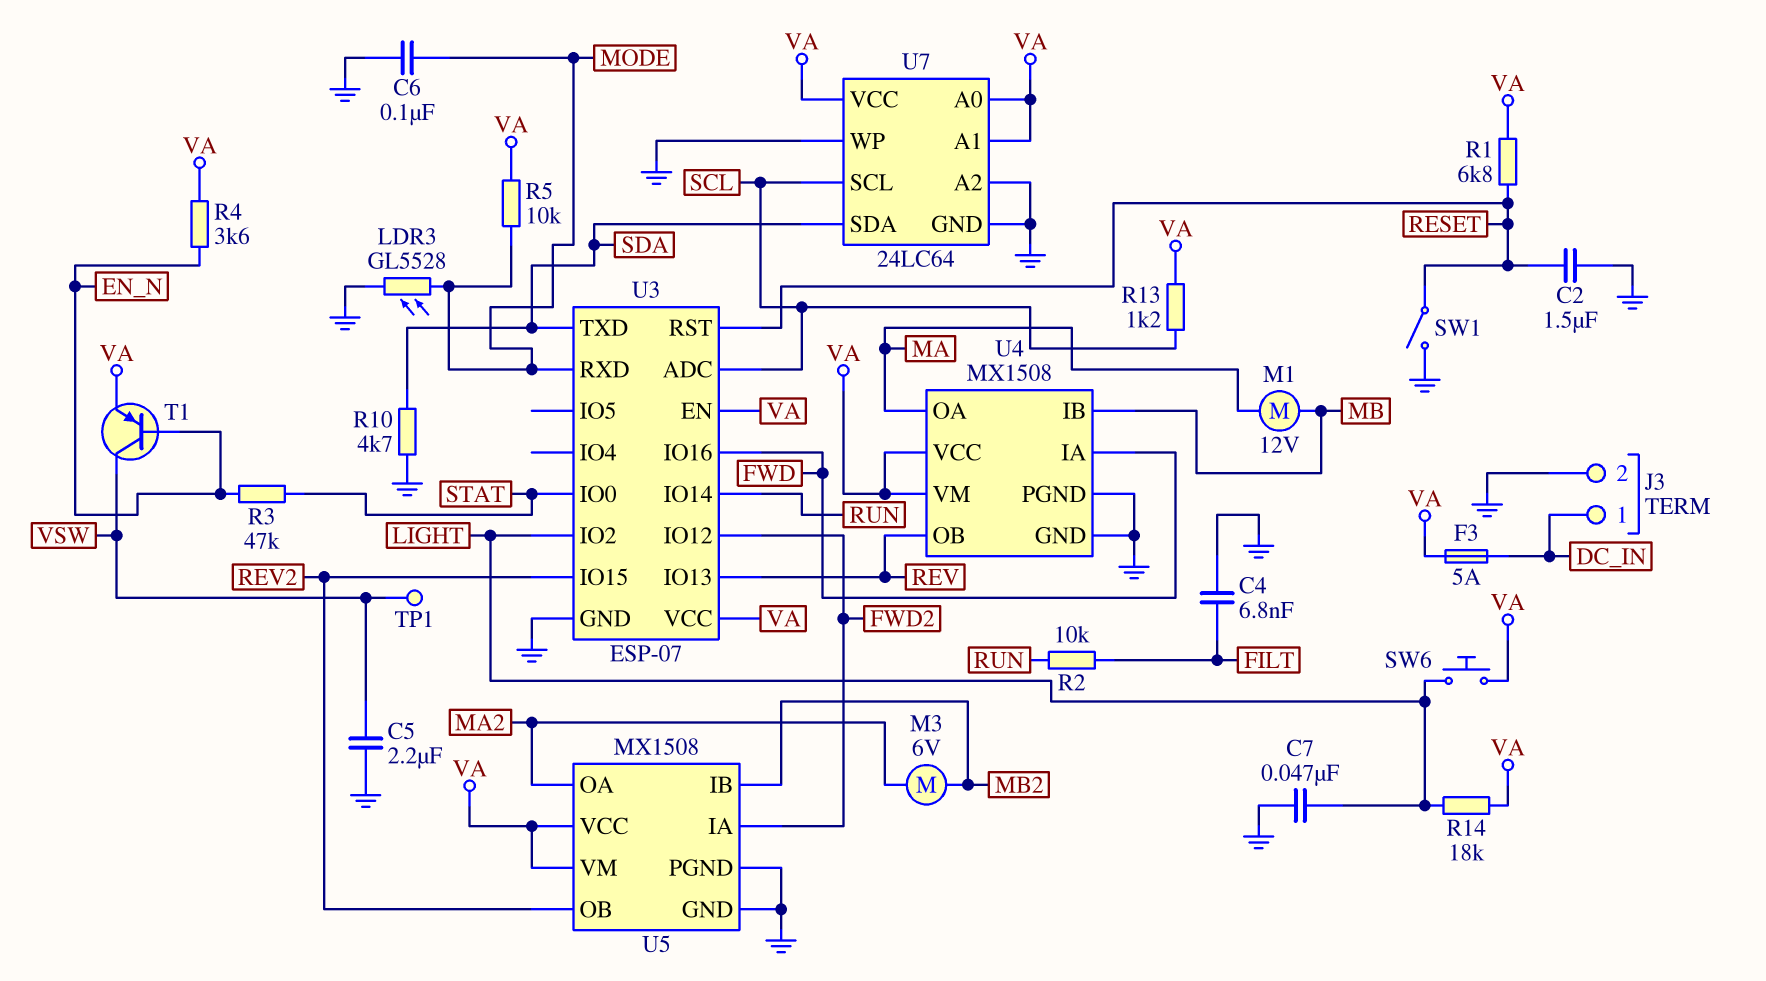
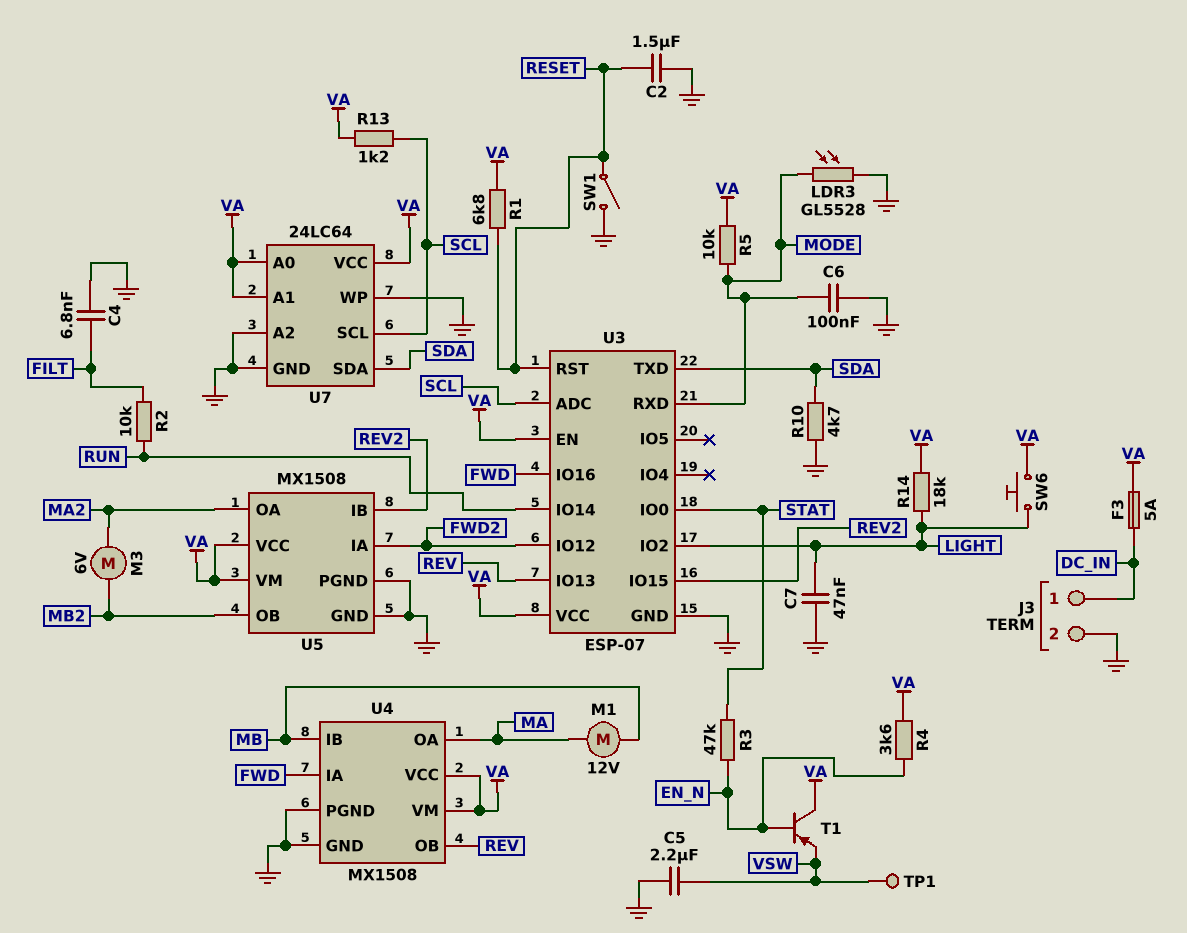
T1: PNP (B EN_N, C VSW, E VA) -> PNP (B EN_N, C VA, E VSW)
U5 pin IB: MB2 -> REV2
U5 pin OB: REV2 -> MB2

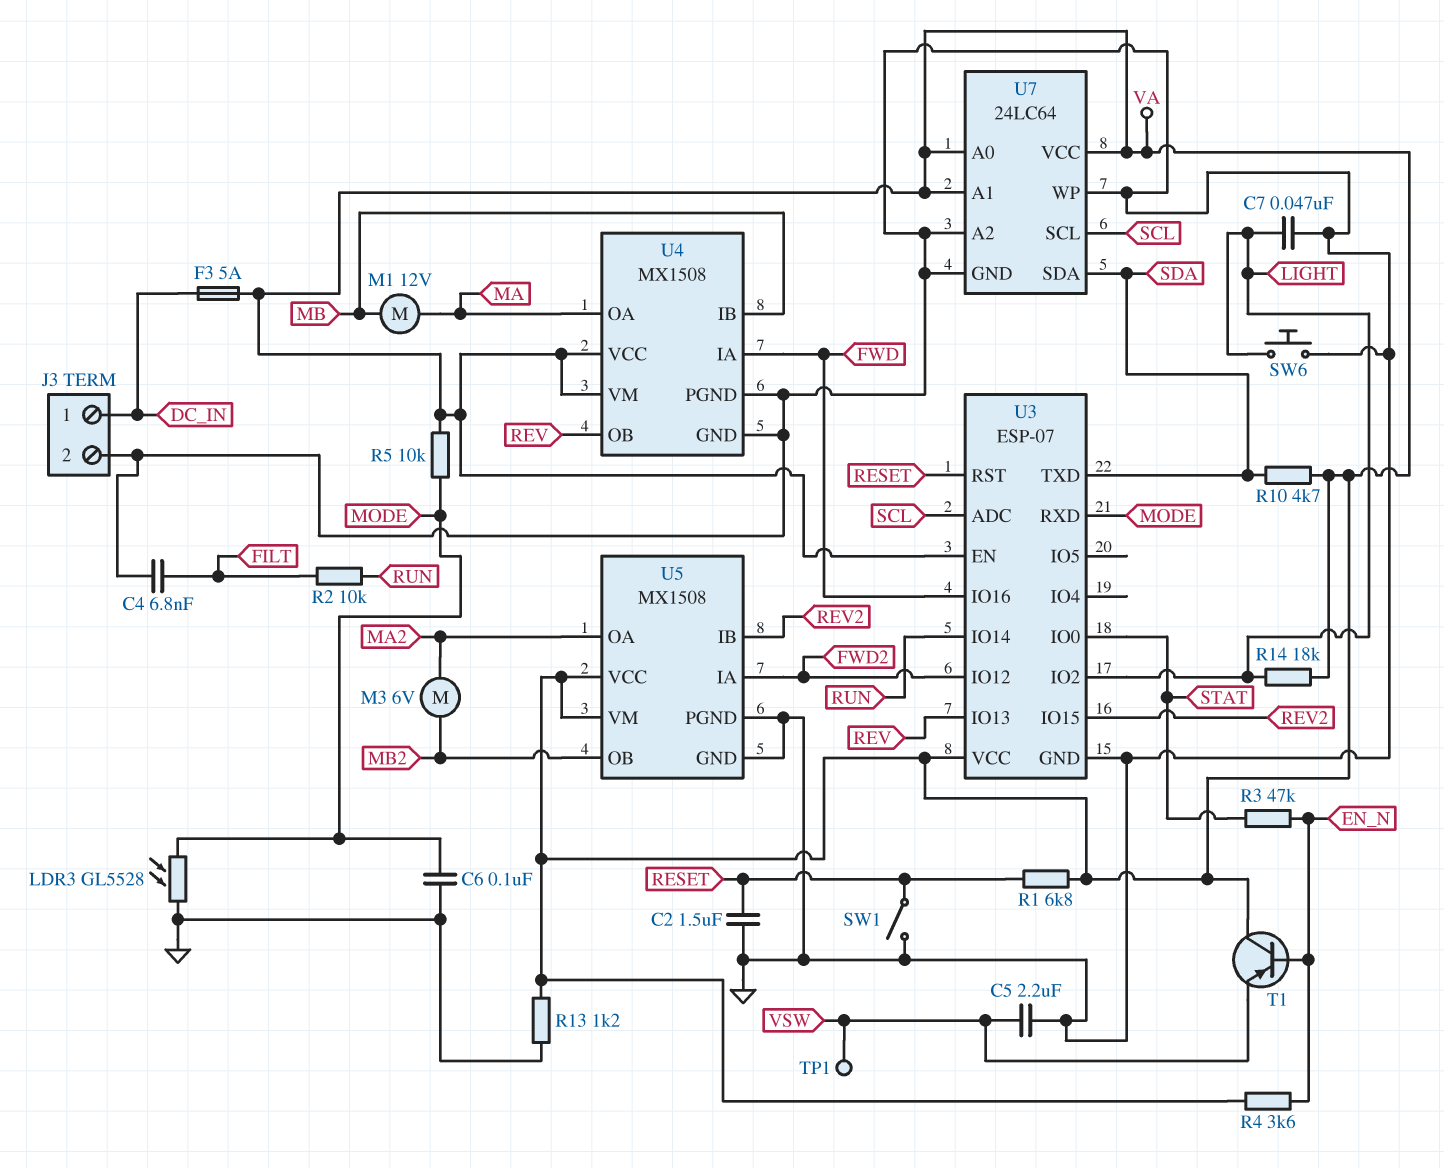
R10: 4.7k (GND, SDA) -> 4.7k (SDA, VA)
R13: 1.2k (SCL, VA) -> 1.2k (GND, VA)
SW6: button (LIGHT, VA) -> button (GND, LIGHT)

